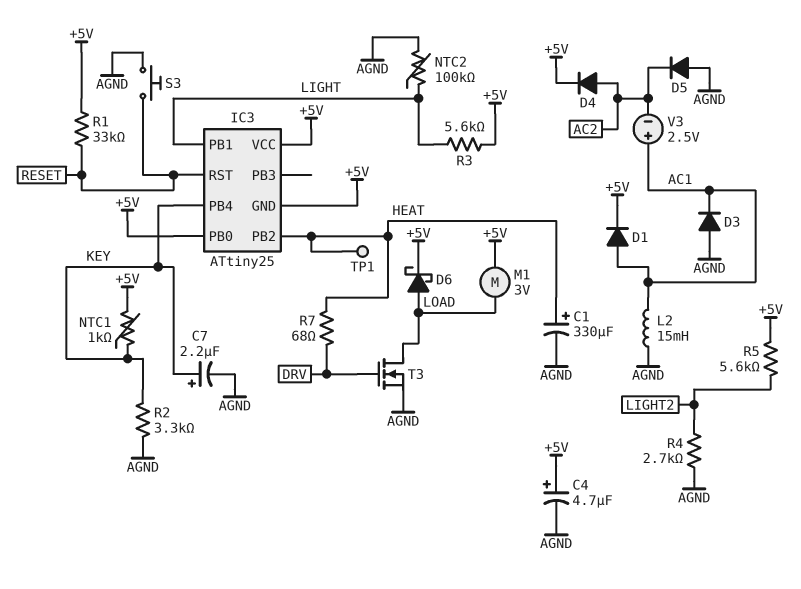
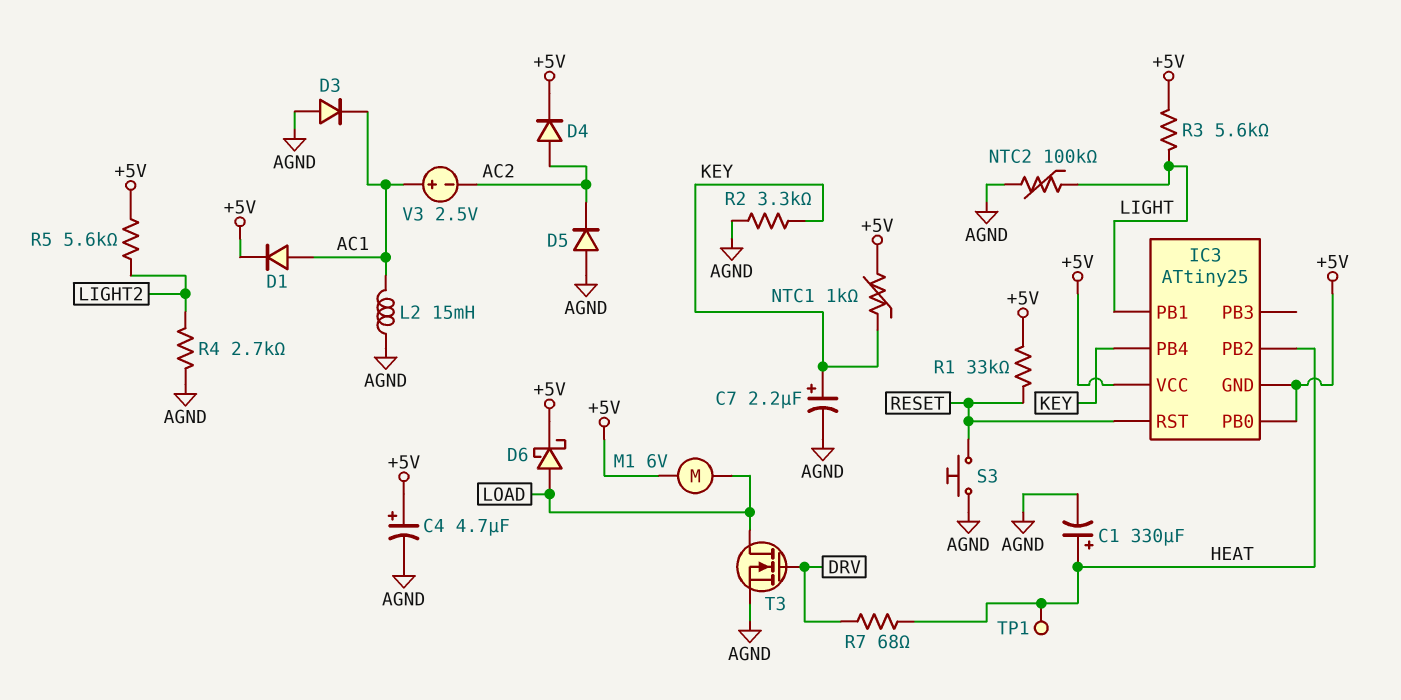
M1: motor 3V (+5V, LOAD) -> motor 6V (+5V, LOAD)

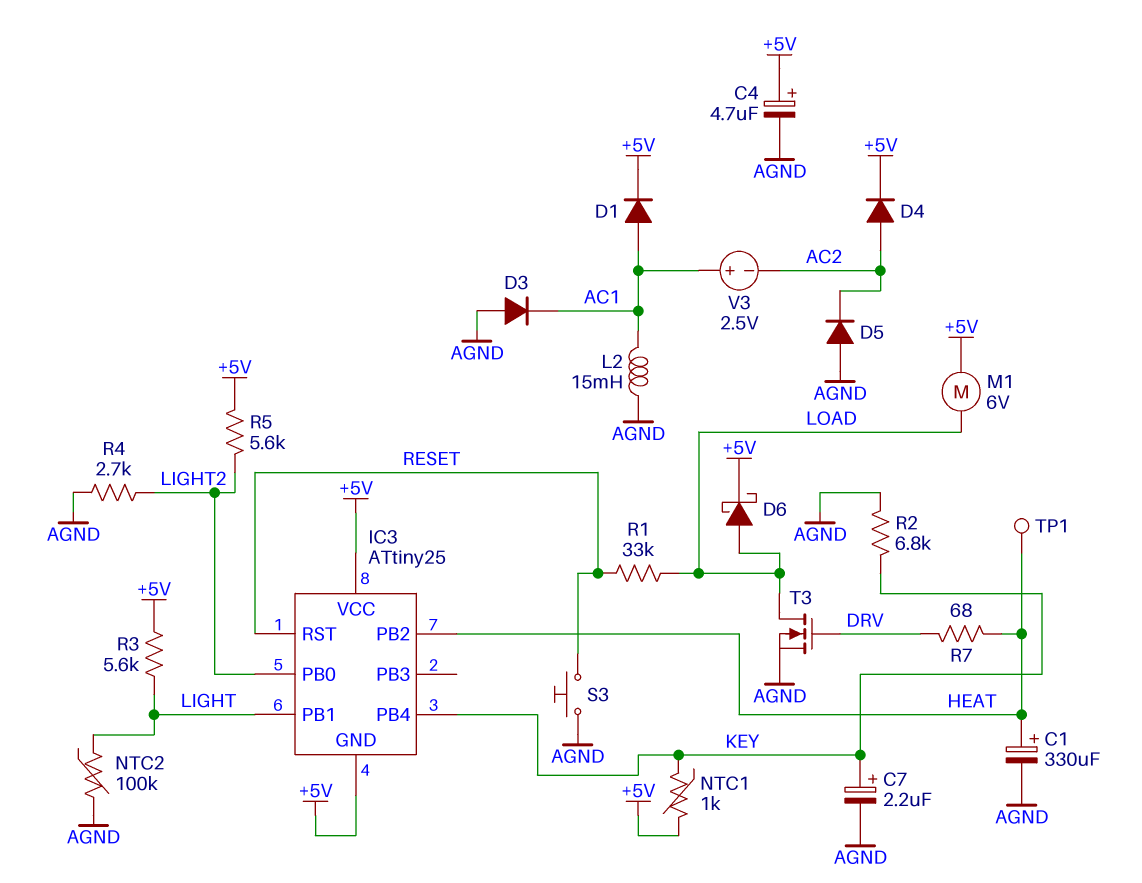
IC3 pin PB0: +5V -> LIGHT2
R1: 33k (+5V, RESET) -> 33k (LOAD, RESET)
R2: 3.3k (AGND, KEY) -> 6.8k (AGND, KEY)

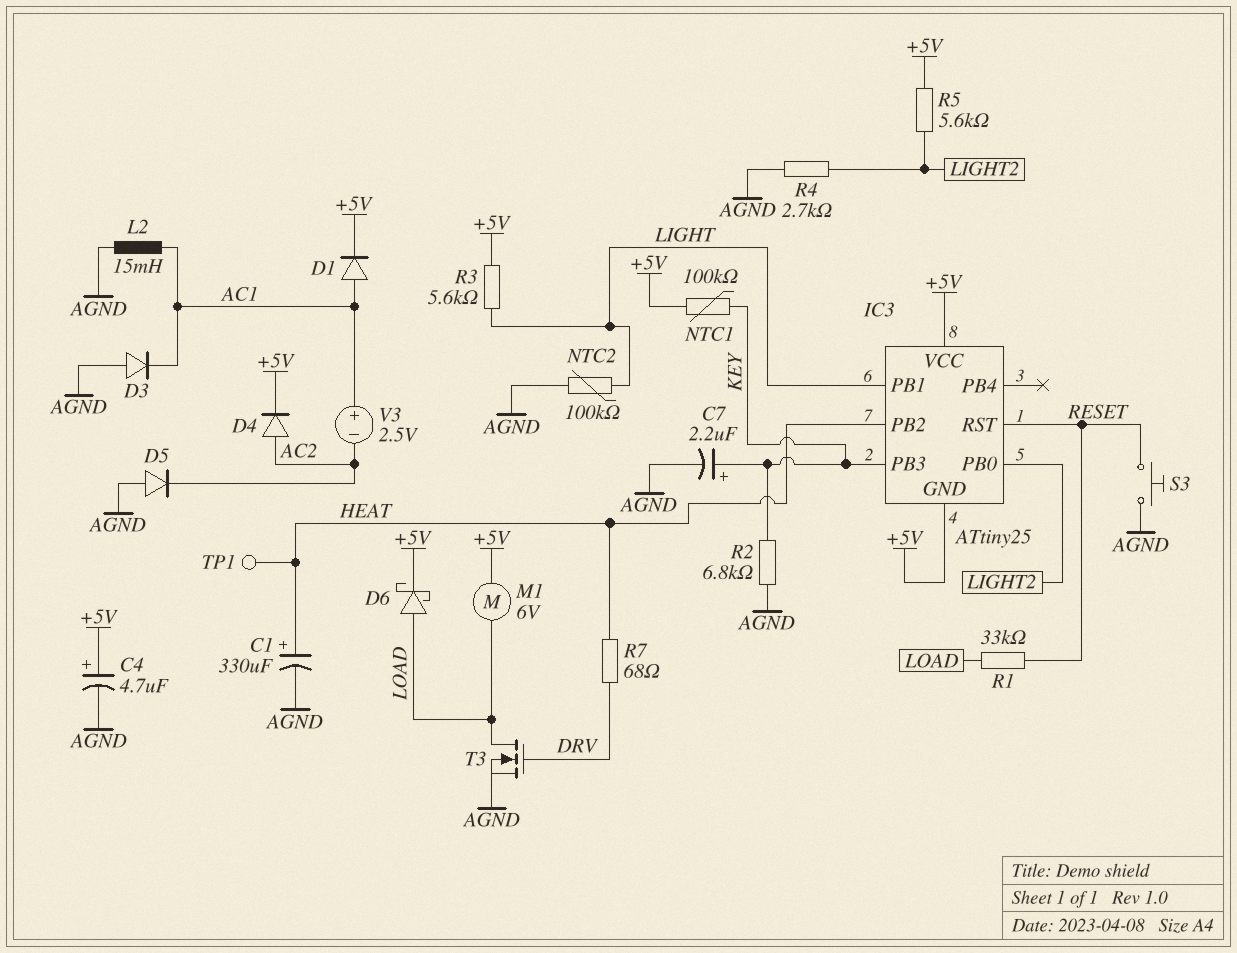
IC3 pin PB3: none -> KEY
IC3 pin PB4: KEY -> none
NTC1: 1k (+5V, KEY) -> 100k (+5V, KEY)

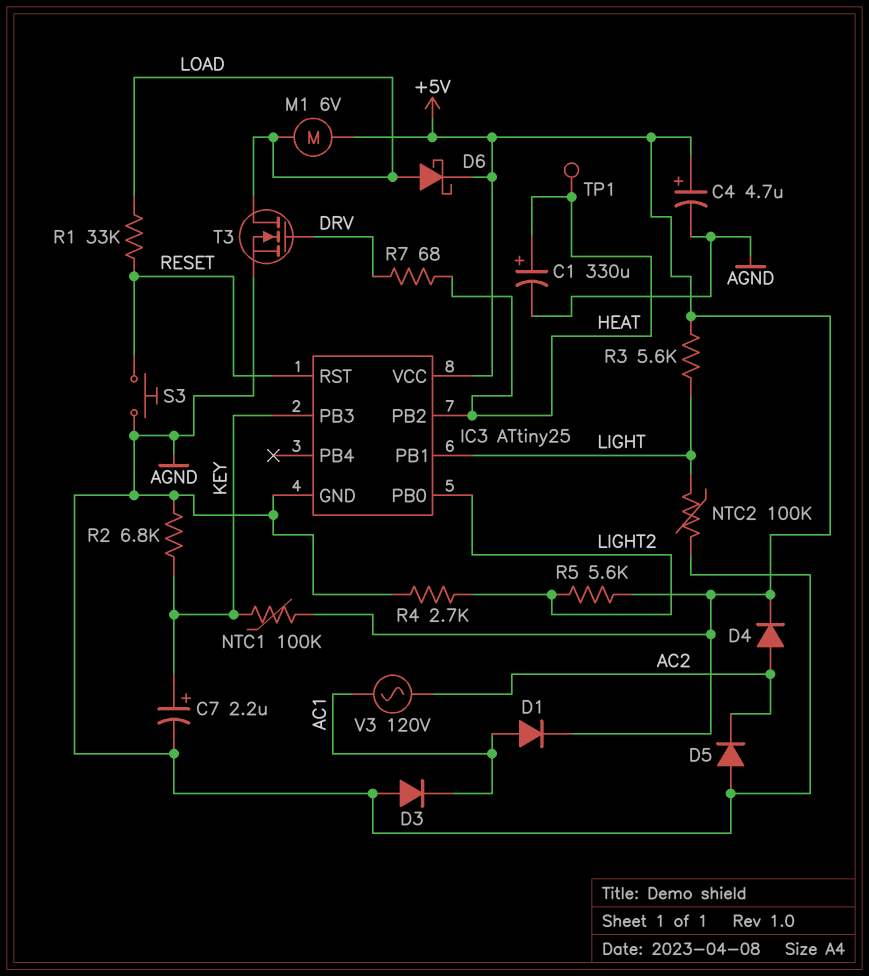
IC3 pin GND: +5V -> AGND
L2: 15mH (AC1, AGND) -> none
V3: 2.5V (plus AC1, minus AC2) -> AC 120V (AC1, AC2)

